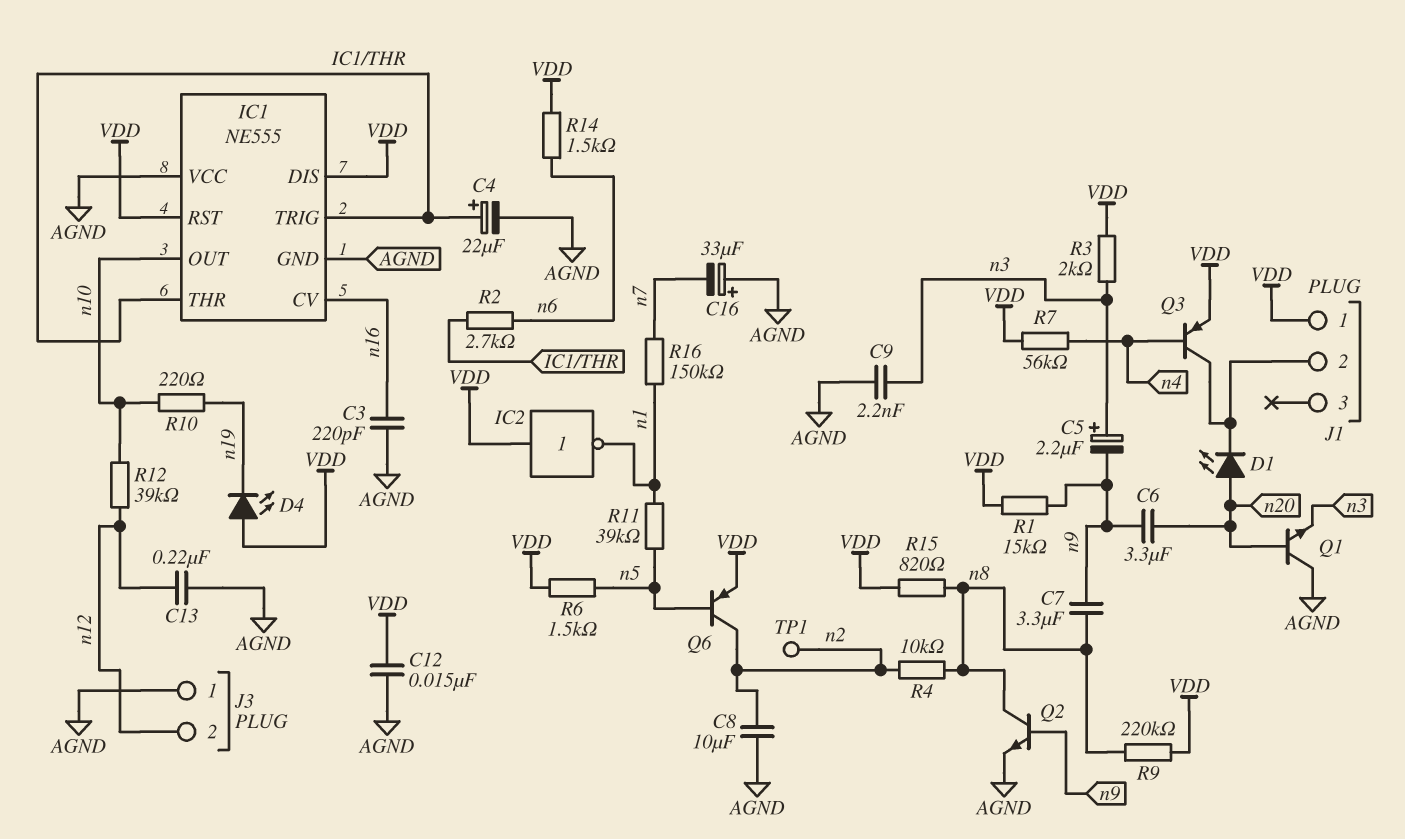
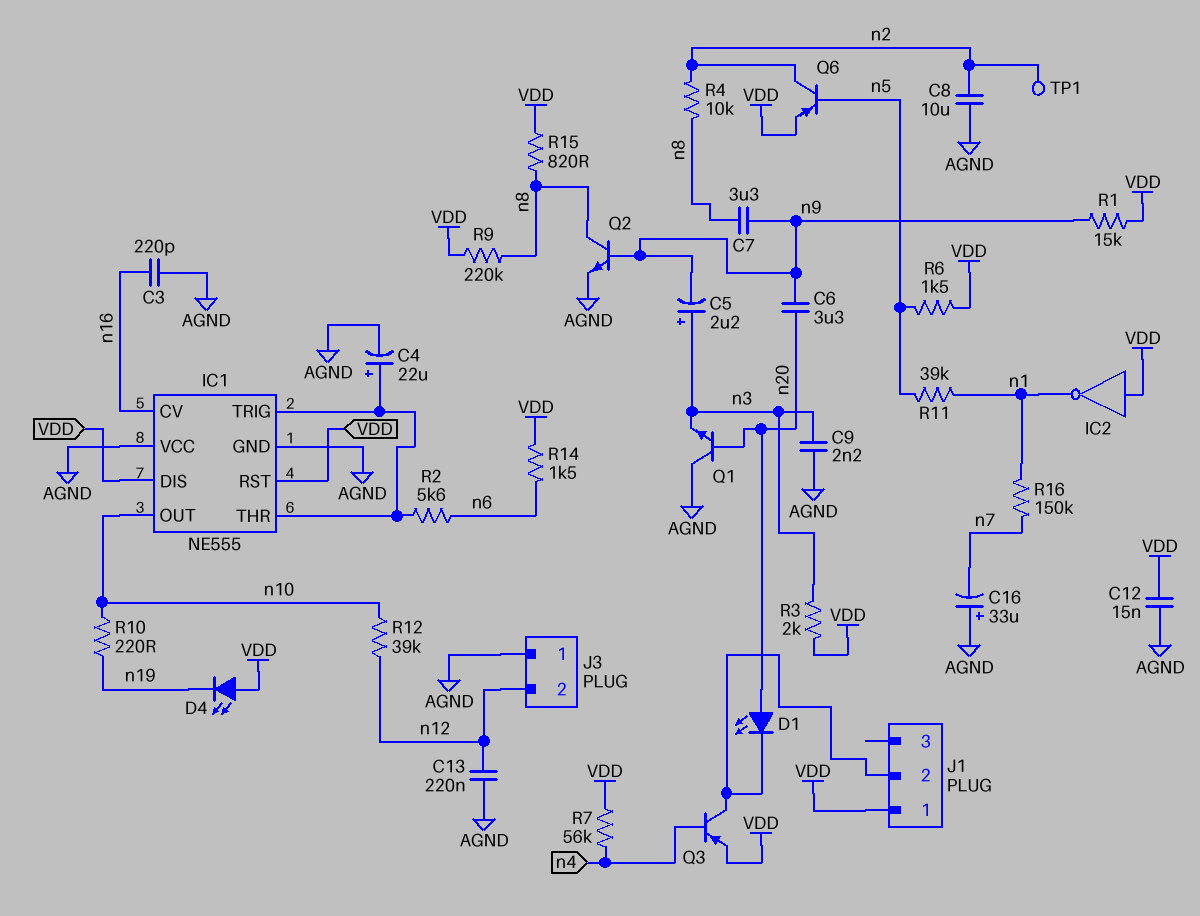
R2: 2.7k (IC1/THR, n6) -> 5.6k (IC1/THR, n6)

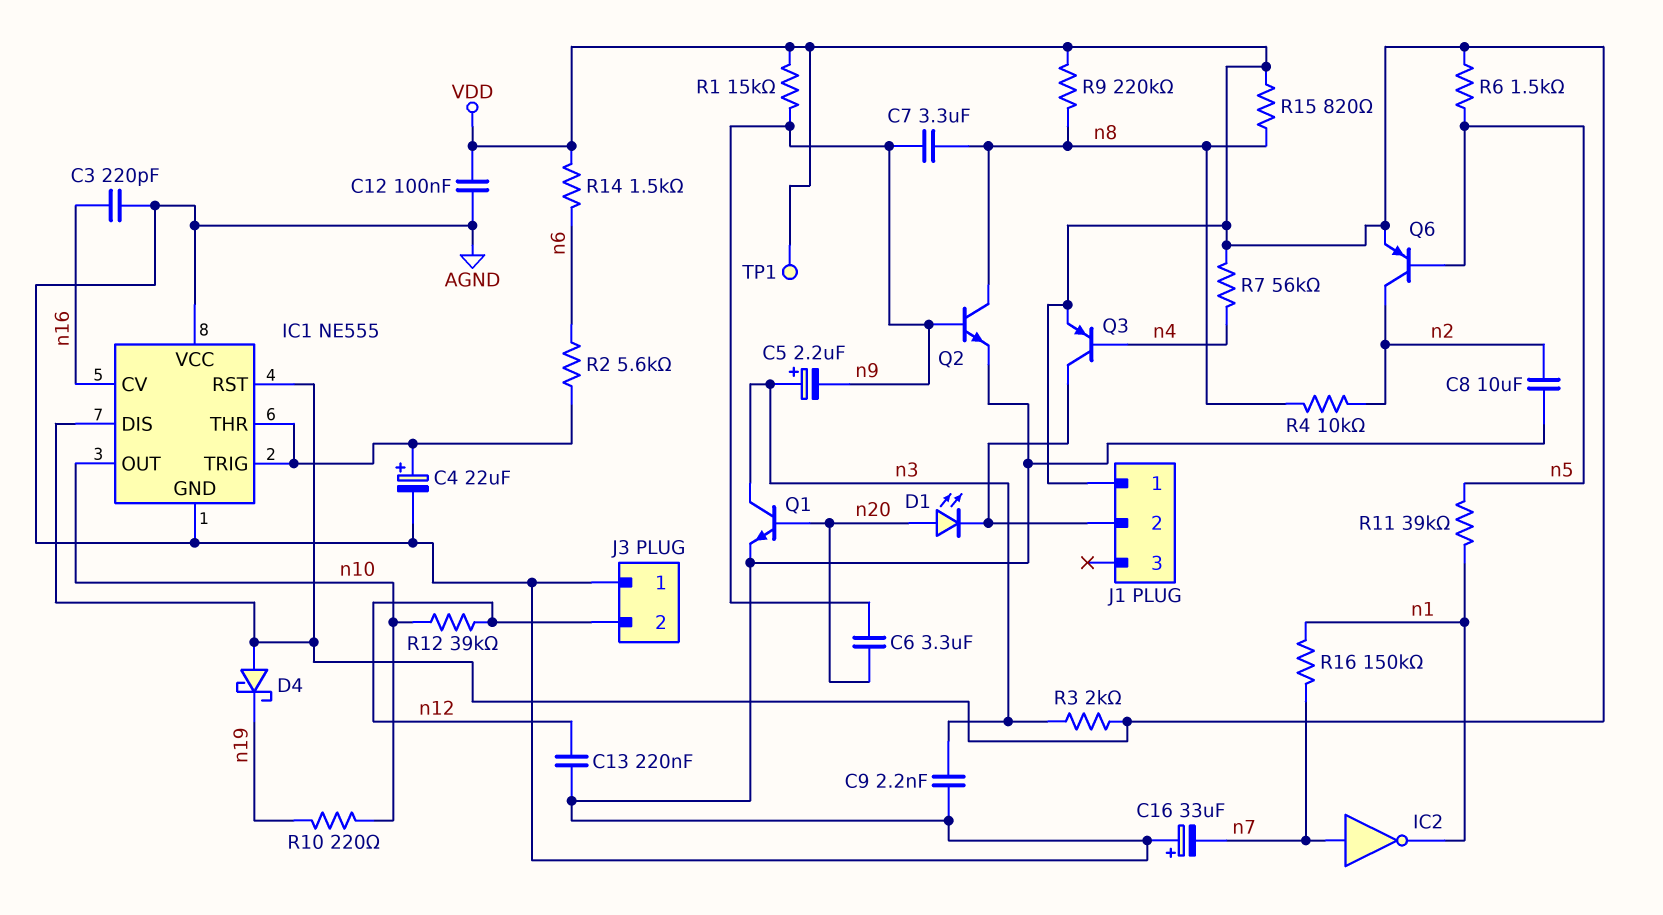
C12: 15nF (AGND, VDD) -> 100nF (AGND, VDD)
D4: LED (A VDD, K n19) -> schottky (A VDD, K n19)
IC2: NOT (in VDD, out n1) -> NOT (in n7, out n1)
Q1: NPN (B n20, C AGND, E n3) -> NPN (B n20, C n3, E AGND)
TP1: test point (n2) -> test point (VDD)

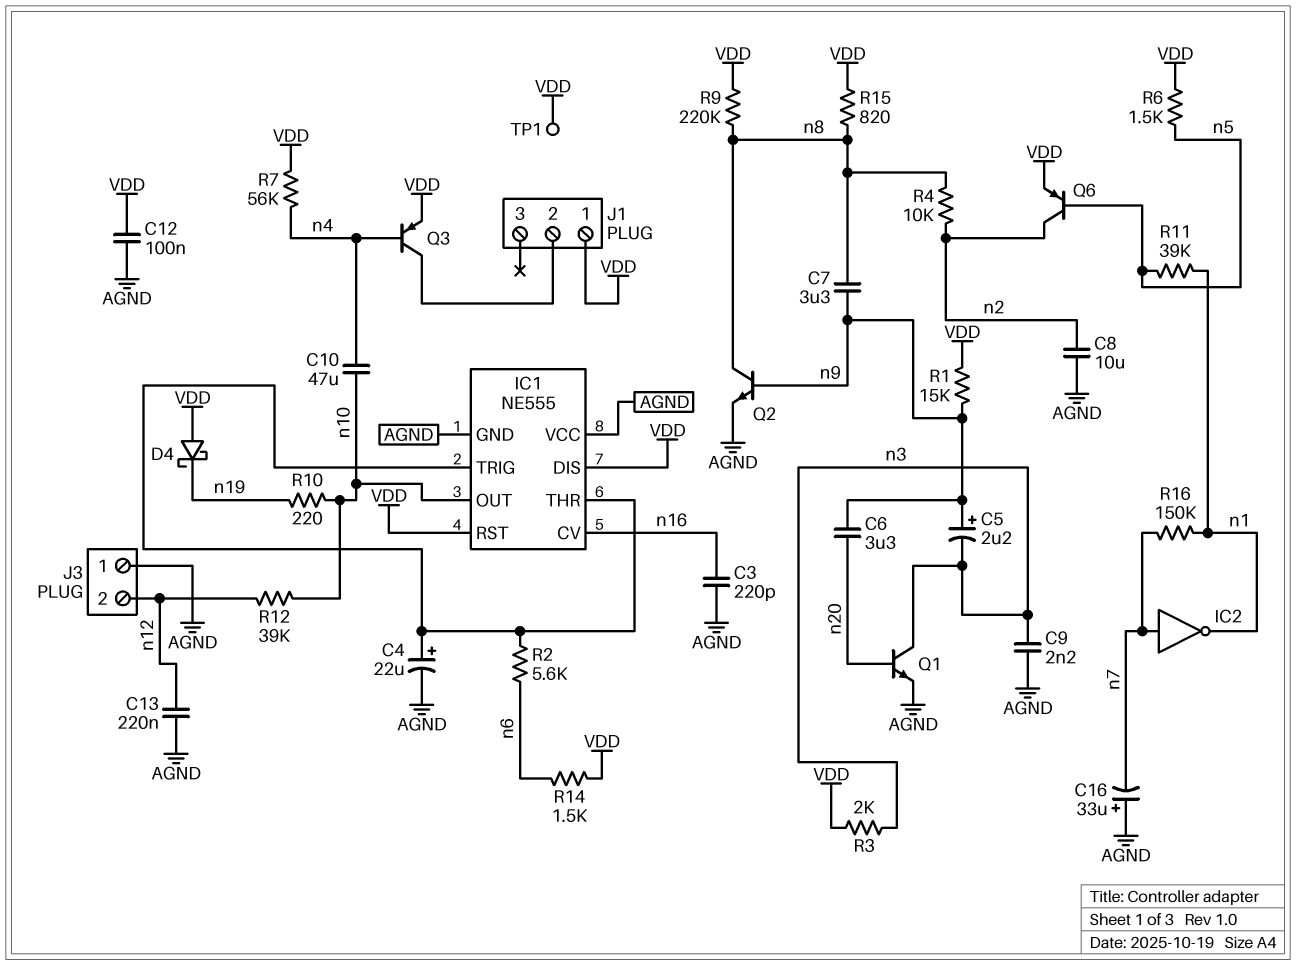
C5: 2.2uF (plus n3, minus n9) -> 2.2uF (plus n9, minus n3)
C10: none -> 47uF (n4, n10)
D1: LED (A n20, K J1/2) -> none

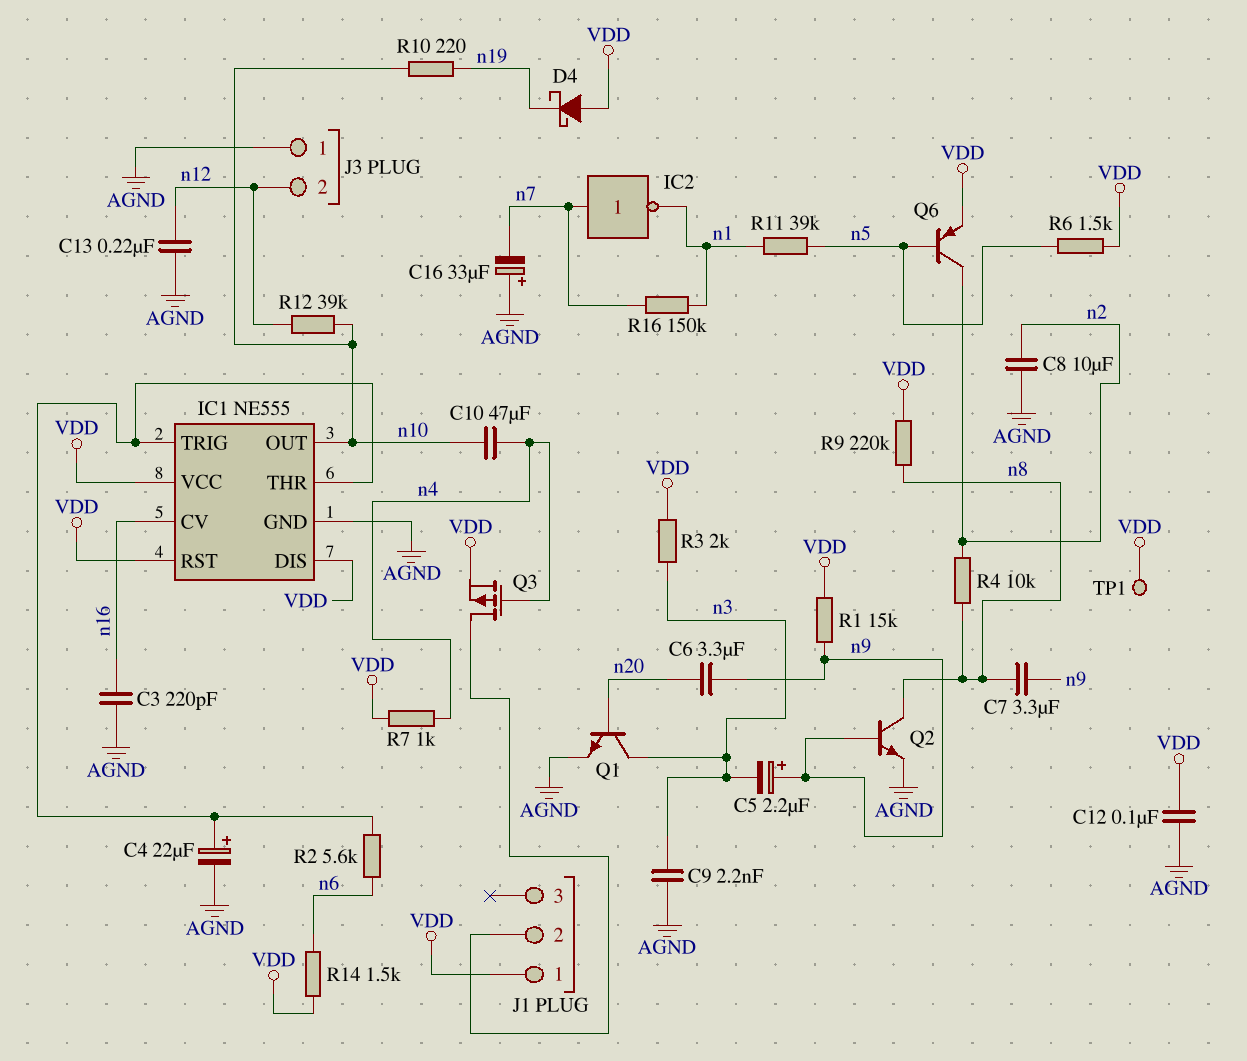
IC1 pin VCC: AGND -> VDD
Q3: PNP (B n4, C J1/2, E VDD) -> PMOS (G n4, D J1/2, S VDD)
R7: 56k (VDD, n4) -> 1k (VDD, n4)
R15: 820 (VDD, n8) -> none

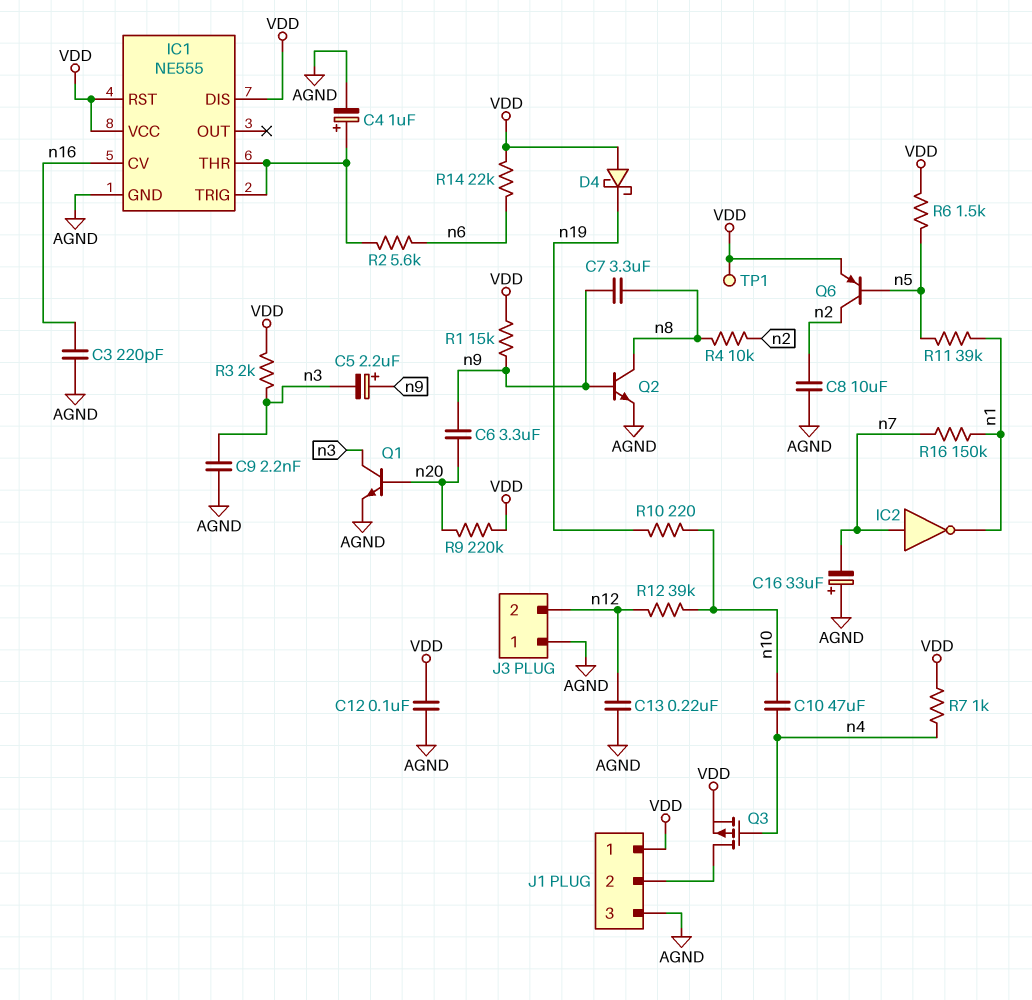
C4: 22uF (plus IC1/THR, minus AGND) -> 1uF (plus IC1/THR, minus AGND)
IC1 pin OUT: n10 -> none
J1 pin 3: none -> AGND
R9: 220k (VDD, n8) -> 220k (VDD, n20)
R14: 1.5k (VDD, n6) -> 22k (VDD, n6)

